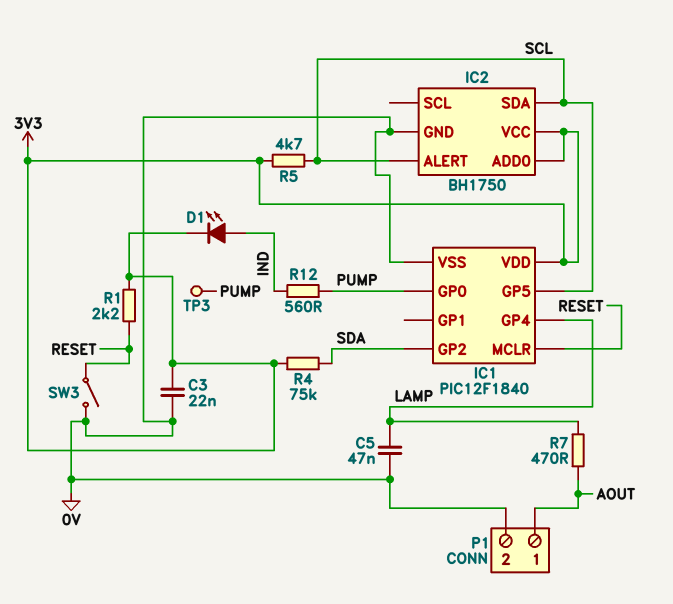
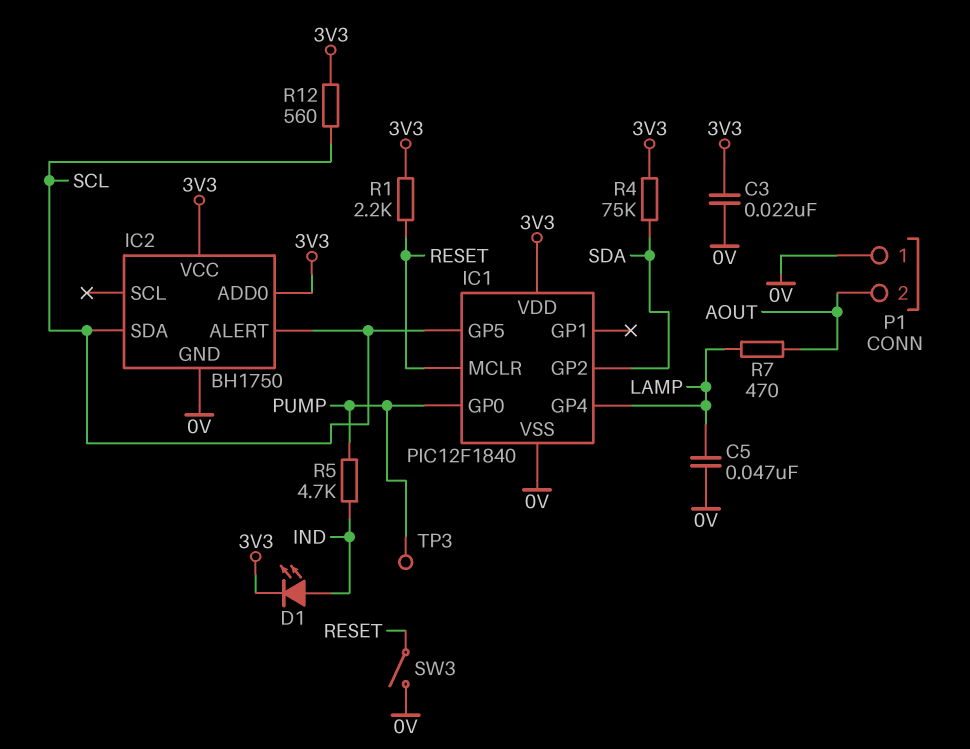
P1 pin 1: AOUT -> 0V
P1 pin 2: 0V -> AOUT
R5: 4.7k (3V3, SCL) -> 4.7k (IND, PUMP)
R12: 560 (IND, PUMP) -> 560 (3V3, SCL)

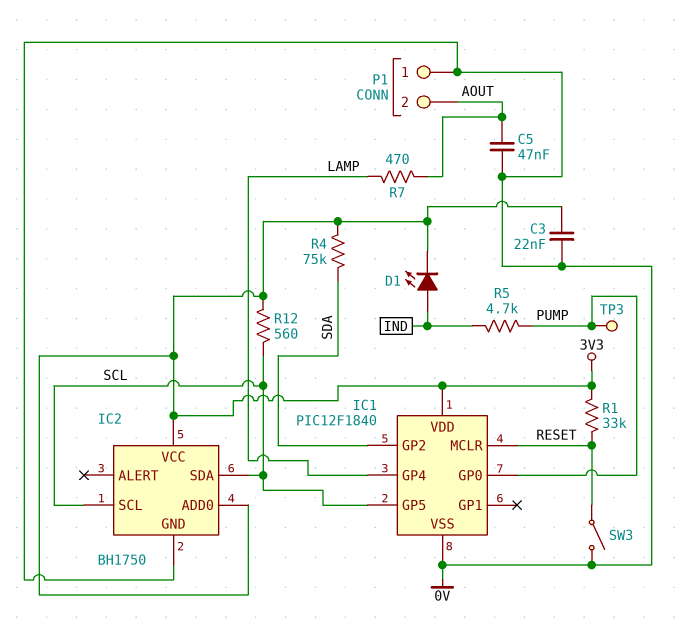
C5: 47nF (0V, LAMP) -> 47nF (0V, AOUT)
IC2 pin ALERT: SCL -> none
IC2 pin SCL: none -> SCL
R1: 2.2k (3V3, RESET) -> 33k (3V3, RESET)

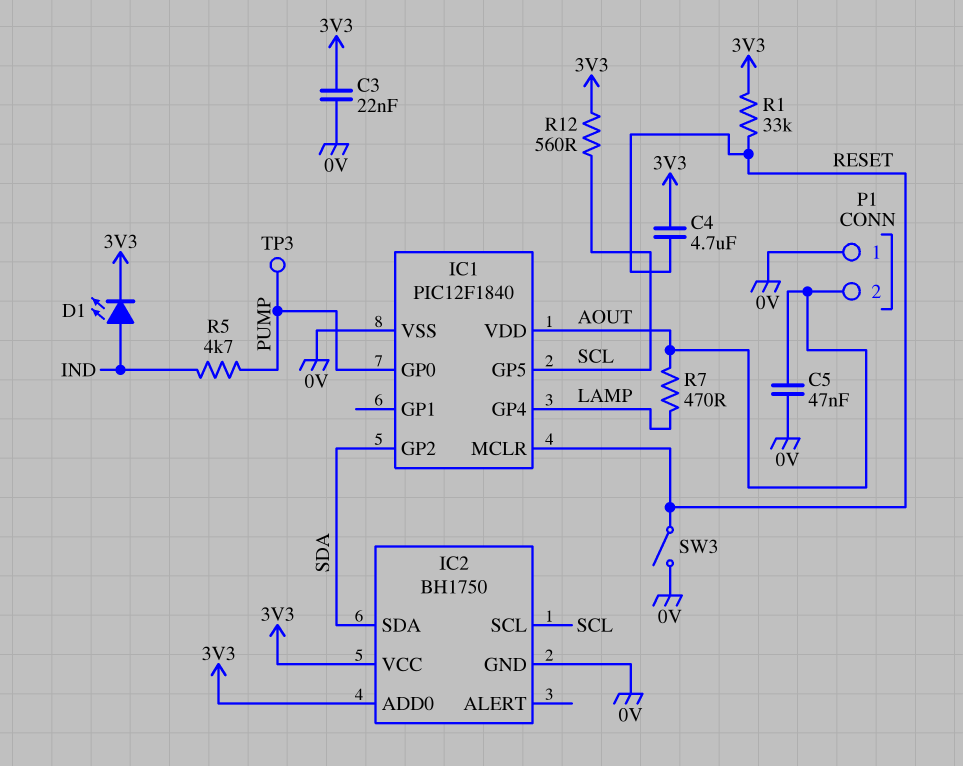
C4: none -> 4.7uF (3V3, RESET)
IC1 pin VDD: 3V3 -> AOUT
IC2 pin SDA: SCL -> SDA
R4: 75k (3V3, SDA) -> none

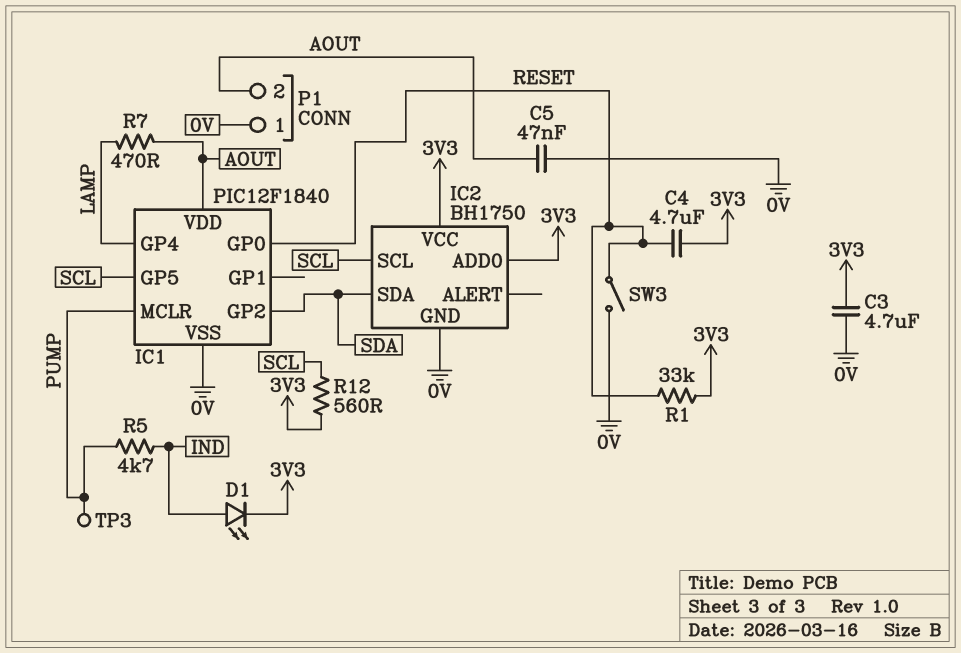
C3: 22nF (0V, 3V3) -> 4.7uF (0V, 3V3)
IC1 pin GP0: PUMP -> RESET
IC1 pin MCLR: RESET -> PUMP

